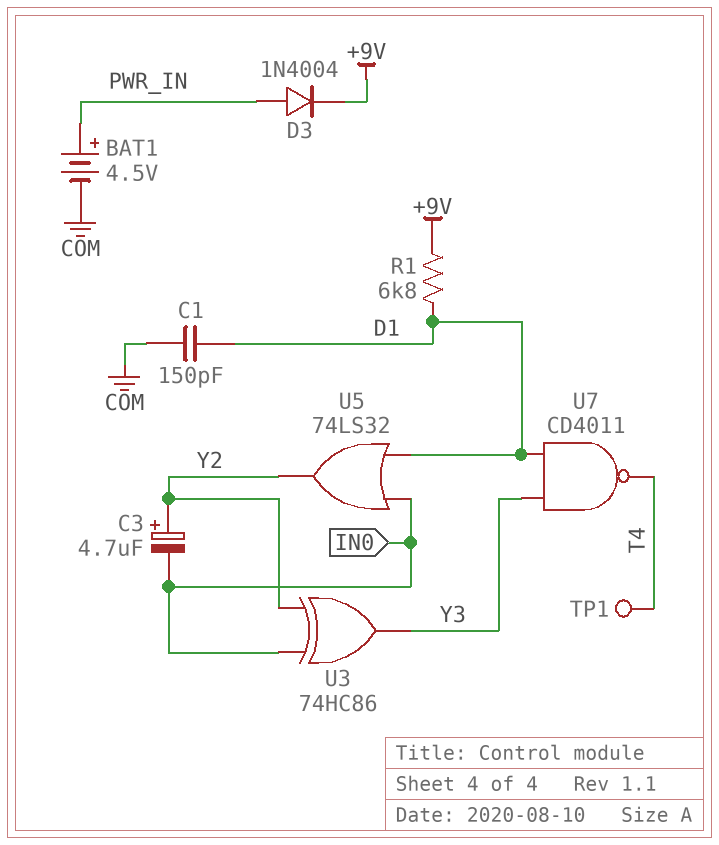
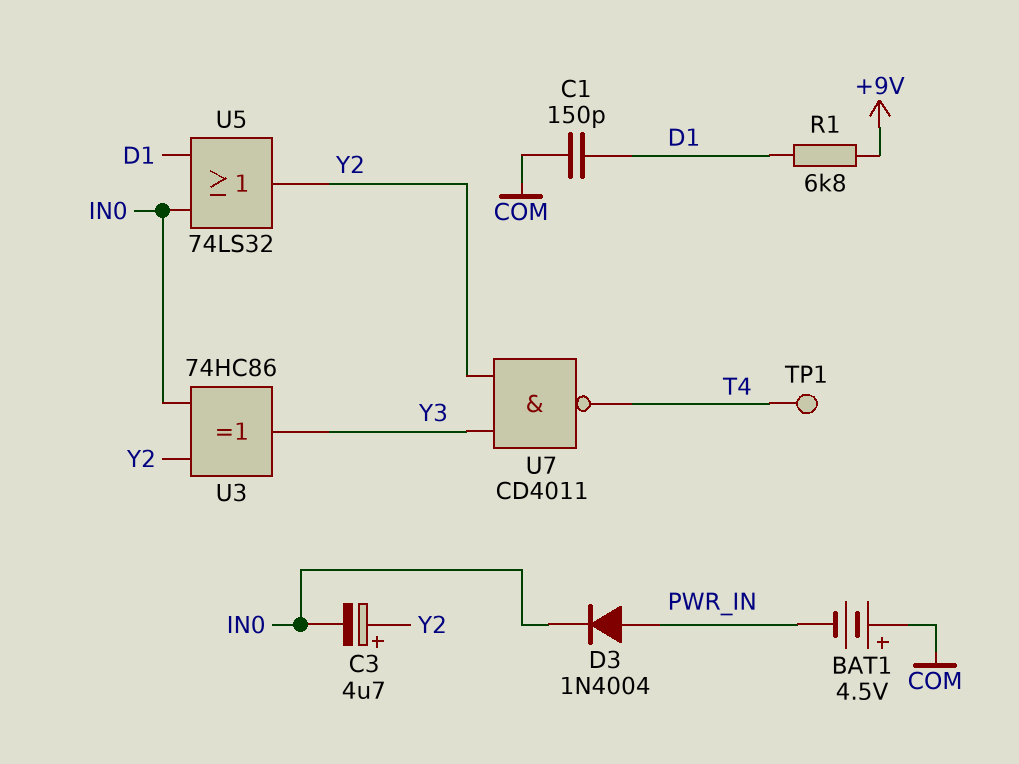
BAT1: 4.5V (plus PWR_IN, minus COM) -> 4.5V (plus COM, minus PWR_IN)
D3: diode 1N4004 (A PWR_IN, K +9V) -> diode 1N4004 (A PWR_IN, K IN0)
U7: NAND CD4011 (in D1, in Y3, out T4) -> NAND CD4011 (in Y2, in Y3, out T4)

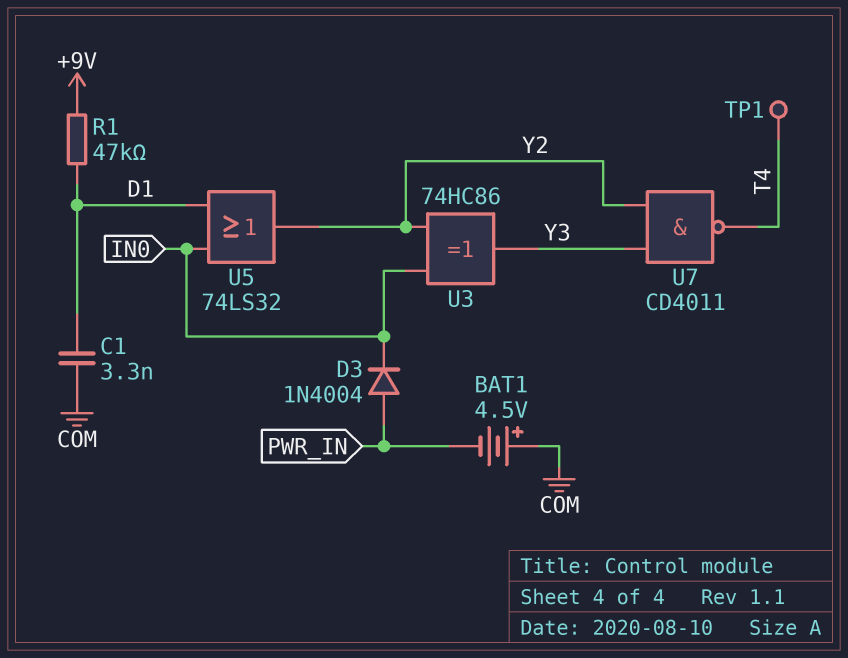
C1: 150pF (COM, D1) -> 3.3nF (COM, D1)
C3: 4.7uF (plus Y2, minus IN0) -> none
R1: 6.8k (+9V, D1) -> 47k (+9V, D1)

